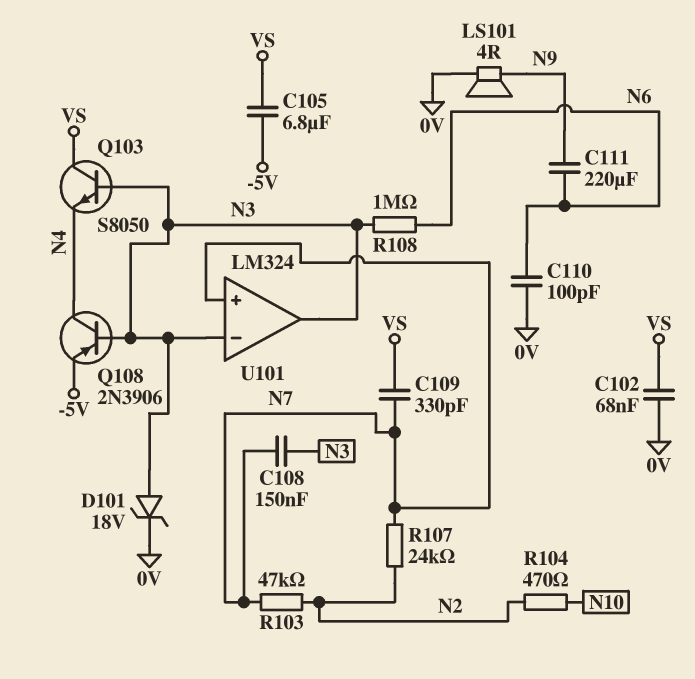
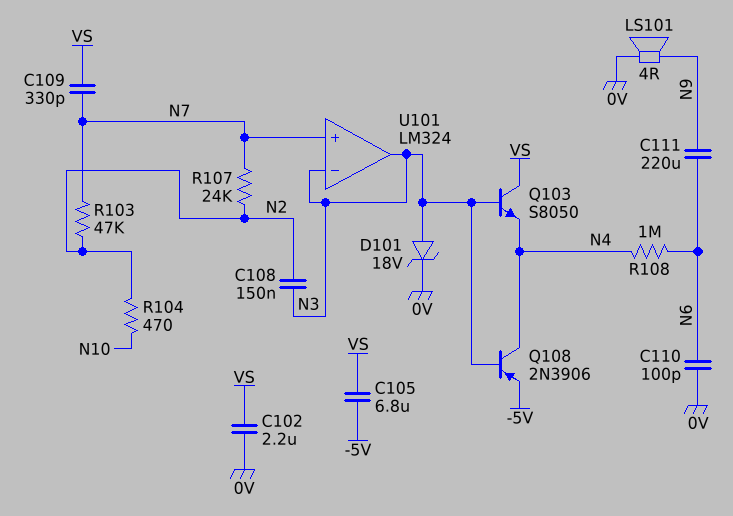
C102: 68nF (0V, VS) -> 2.2uF (0V, VS)
C108: 150nF (N3, N7) -> 150nF (N2, N3)
R108: 1M (N3, N6) -> 1M (N4, N6)

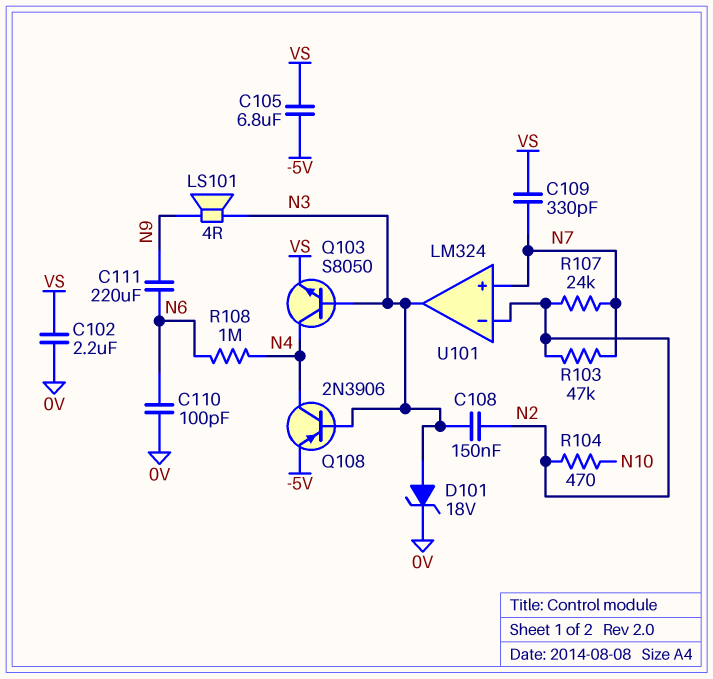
LS101: speaker 4R (0V, N9) -> speaker 4R (N3, N9)
Q103: NPN S8050 (B N3, C VS, E N4) -> NPN S8050 (B N3, C N4, E VS)
U101 pin in-: N3 -> N2

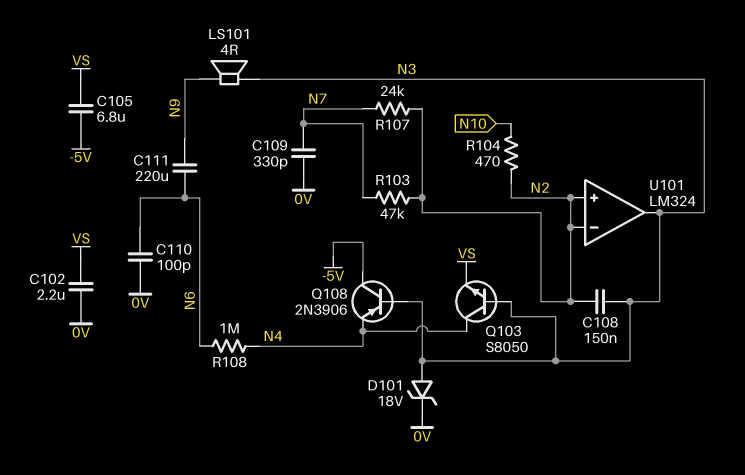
C109: 330pF (N7, VS) -> 330pF (0V, N7)
Q108: PNP 2N3906 (B N3, C N4, E -5V) -> PNP 2N3906 (B N3, C -5V, E N4)
U101 pin in+: N7 -> N2

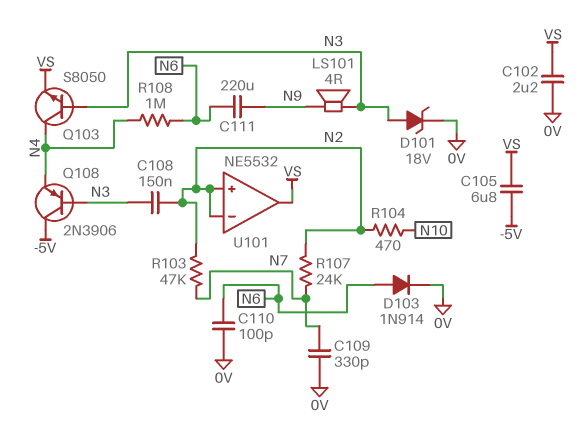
D103: none -> diode 1N914 (A N6, K 0V)
U101: LM324 -> NE5532
U101 pin out: N3 -> VS

